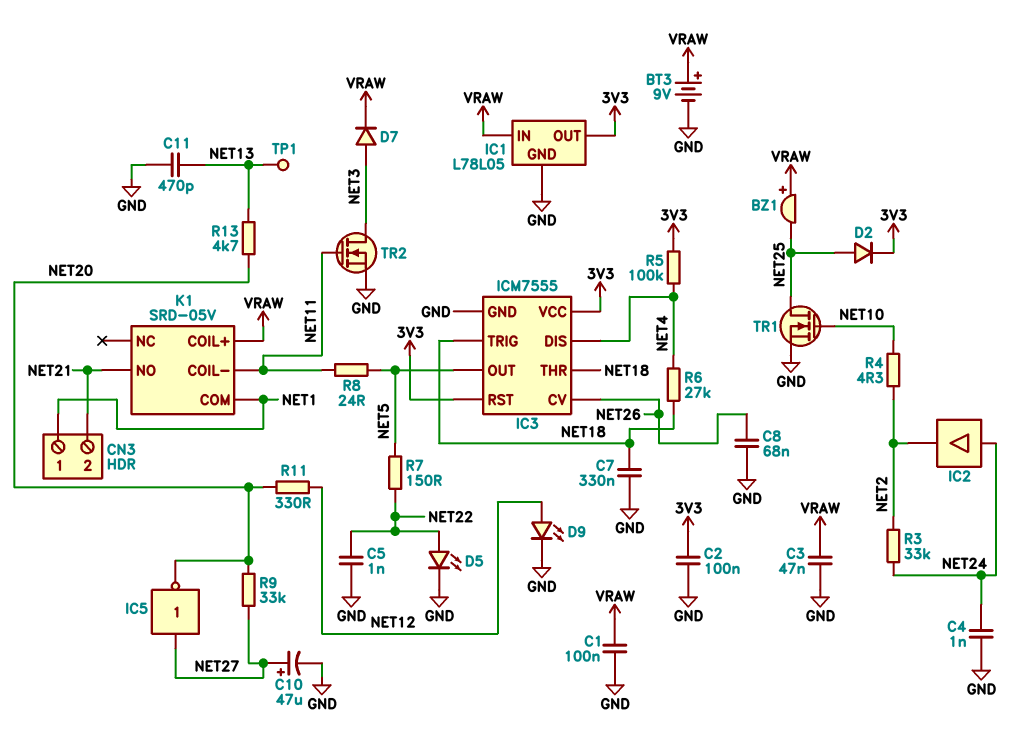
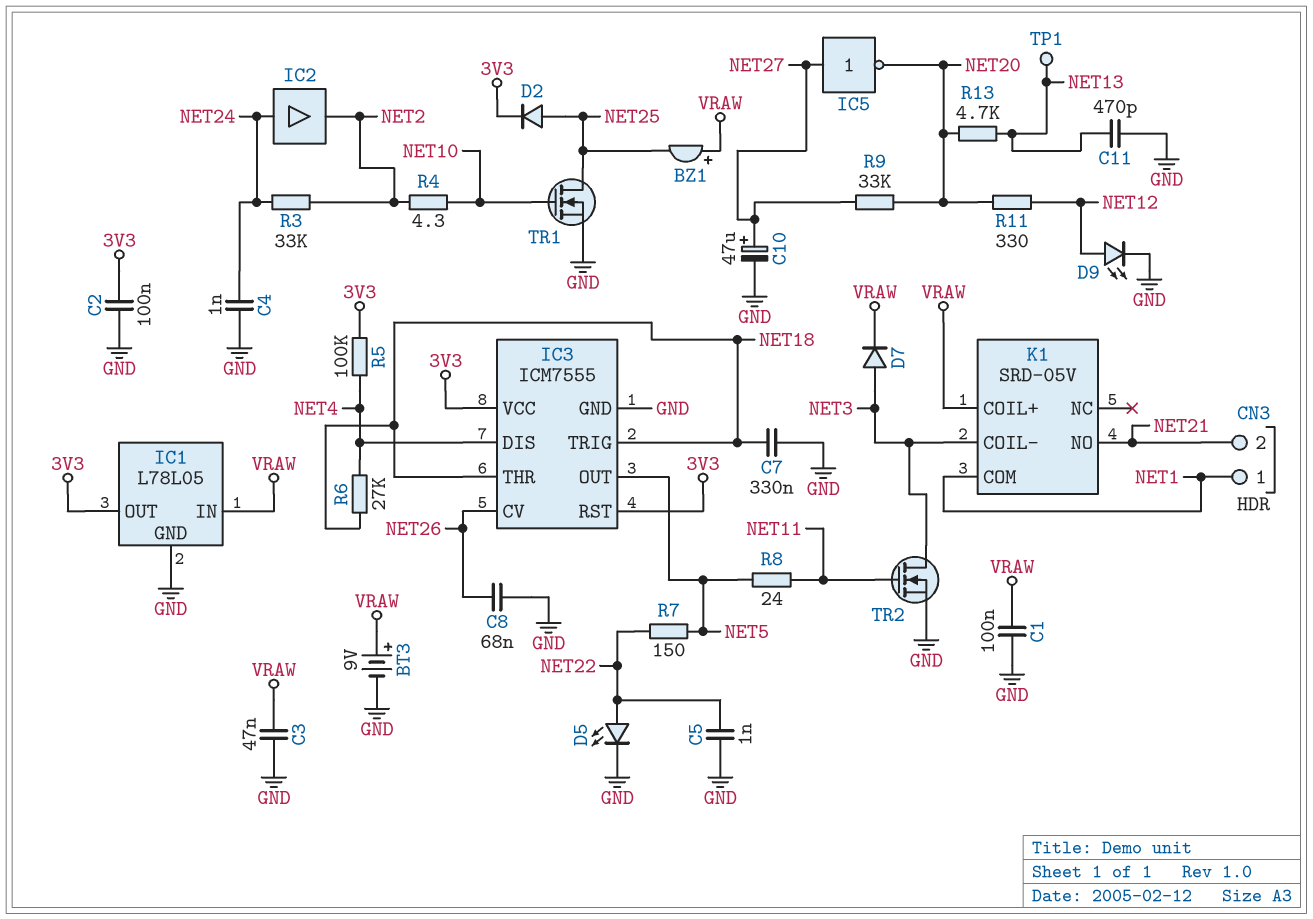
K1 pin COIL-: NET11 -> NET3

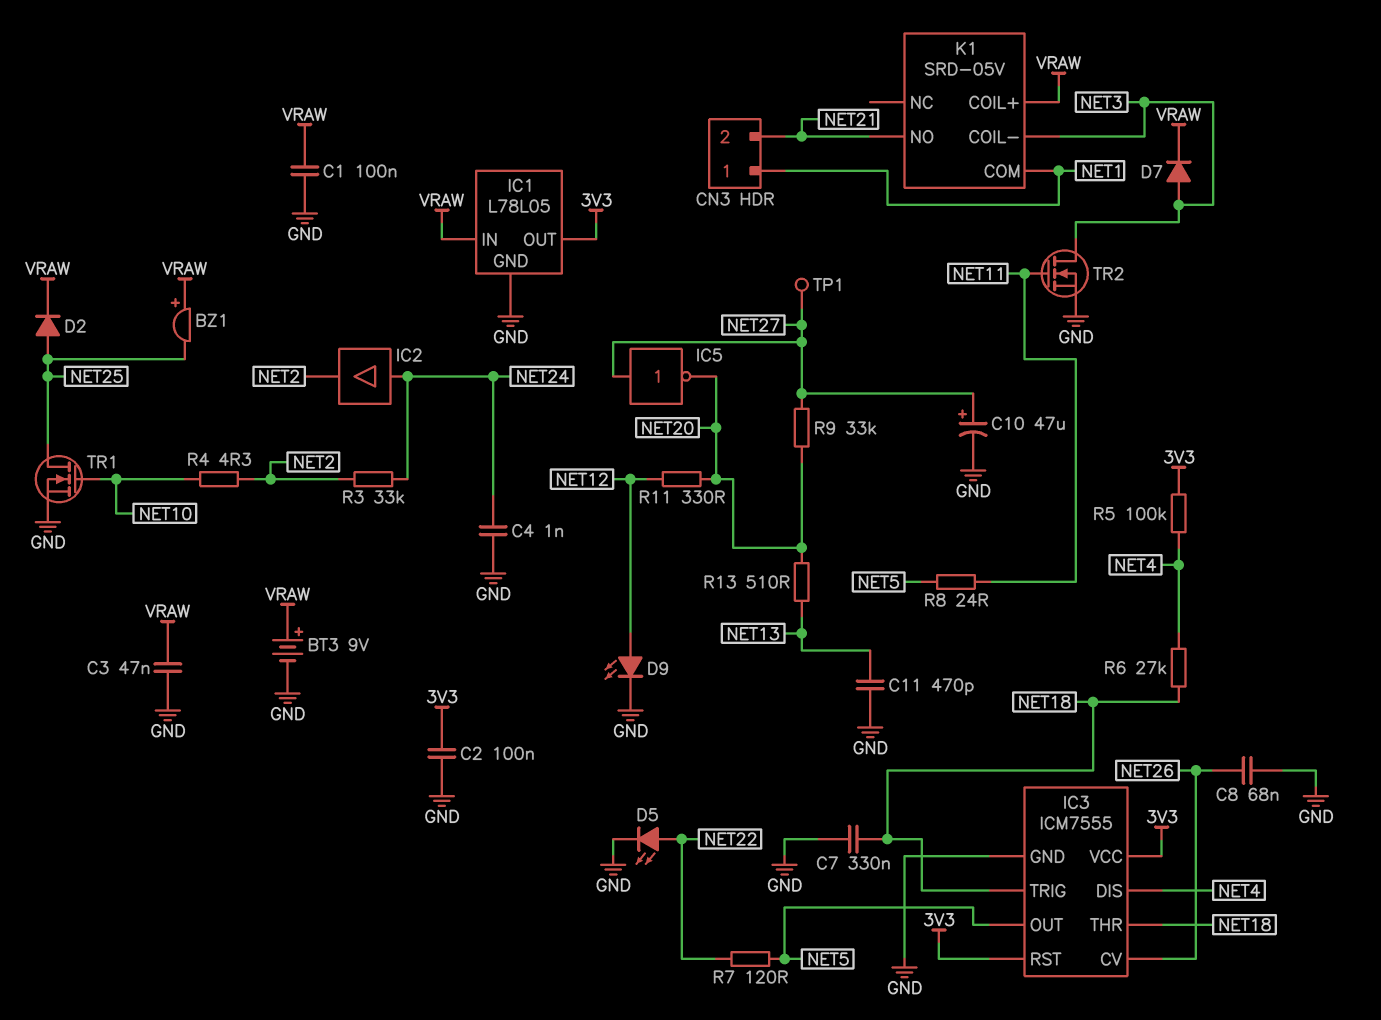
C5: 1nF (GND, NET22) -> none
D2: diode (A NET25, K 3V3) -> diode (A NET25, K VRAW)
R7: 150 (NET5, NET22) -> 120 (NET5, NET22)
R13: 4.7k (NET13, NET20) -> 510 (NET13, NET20)
TP1: test point (NET13) -> test point (NET27)

